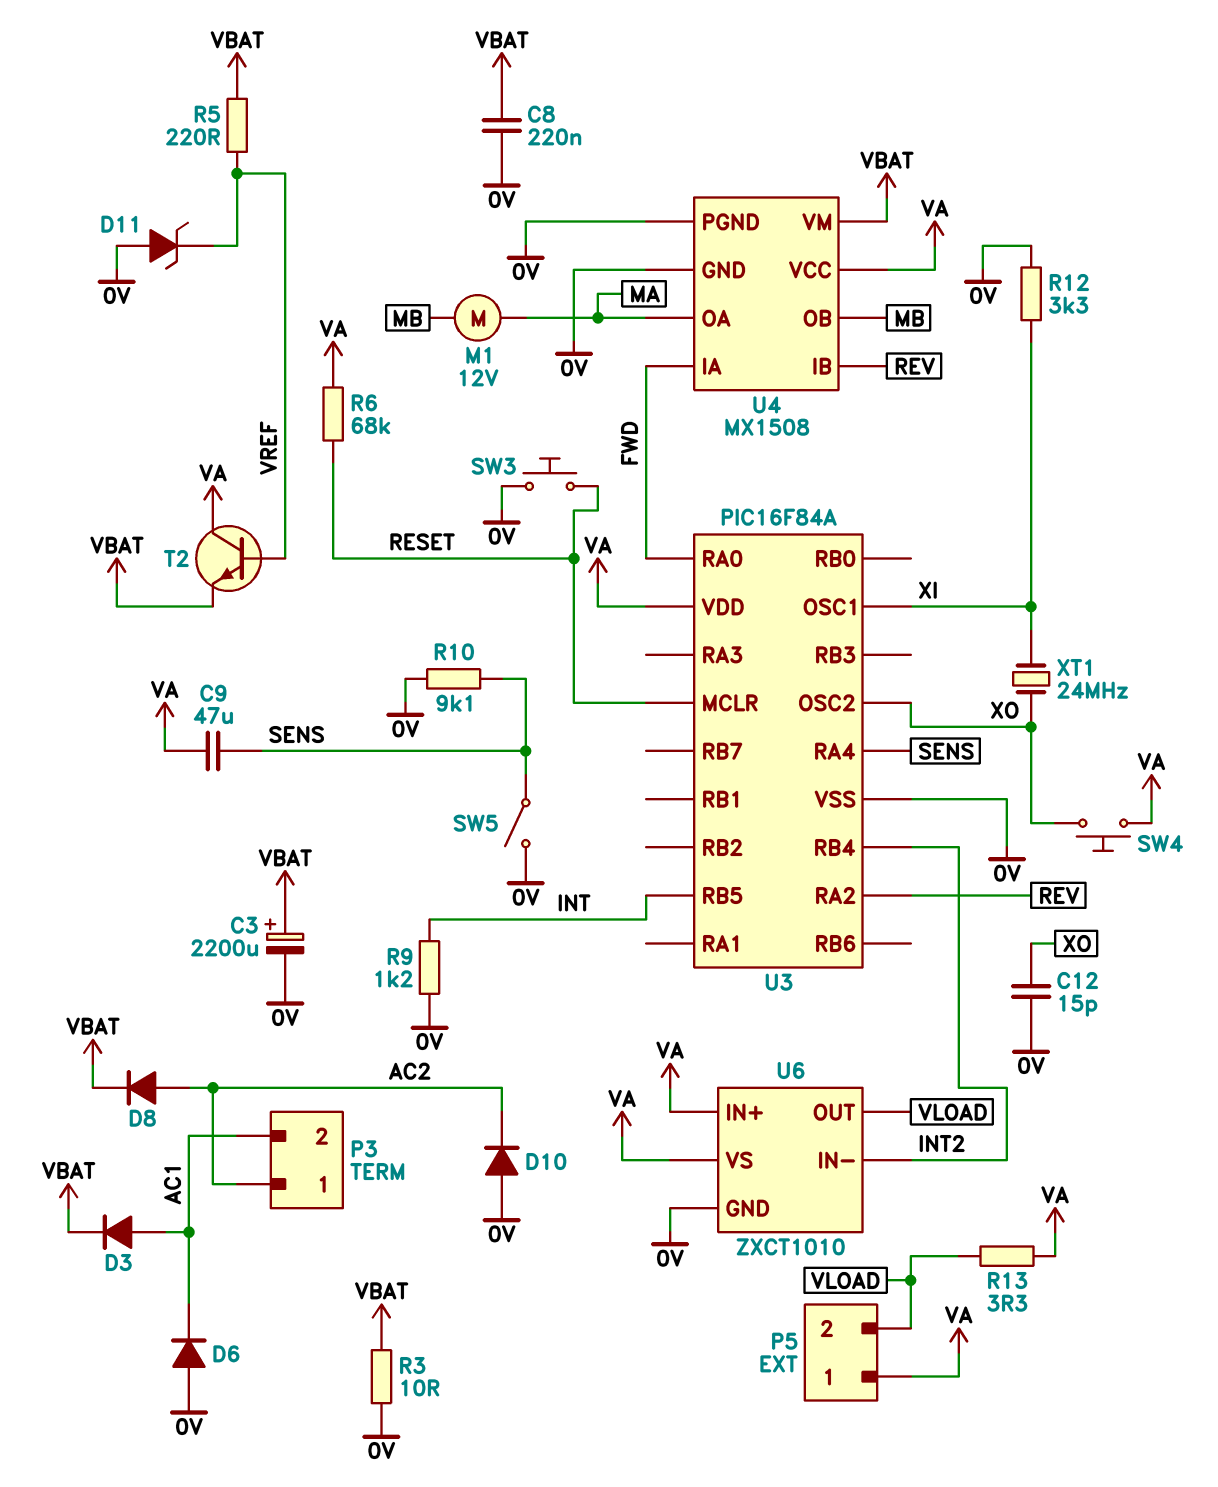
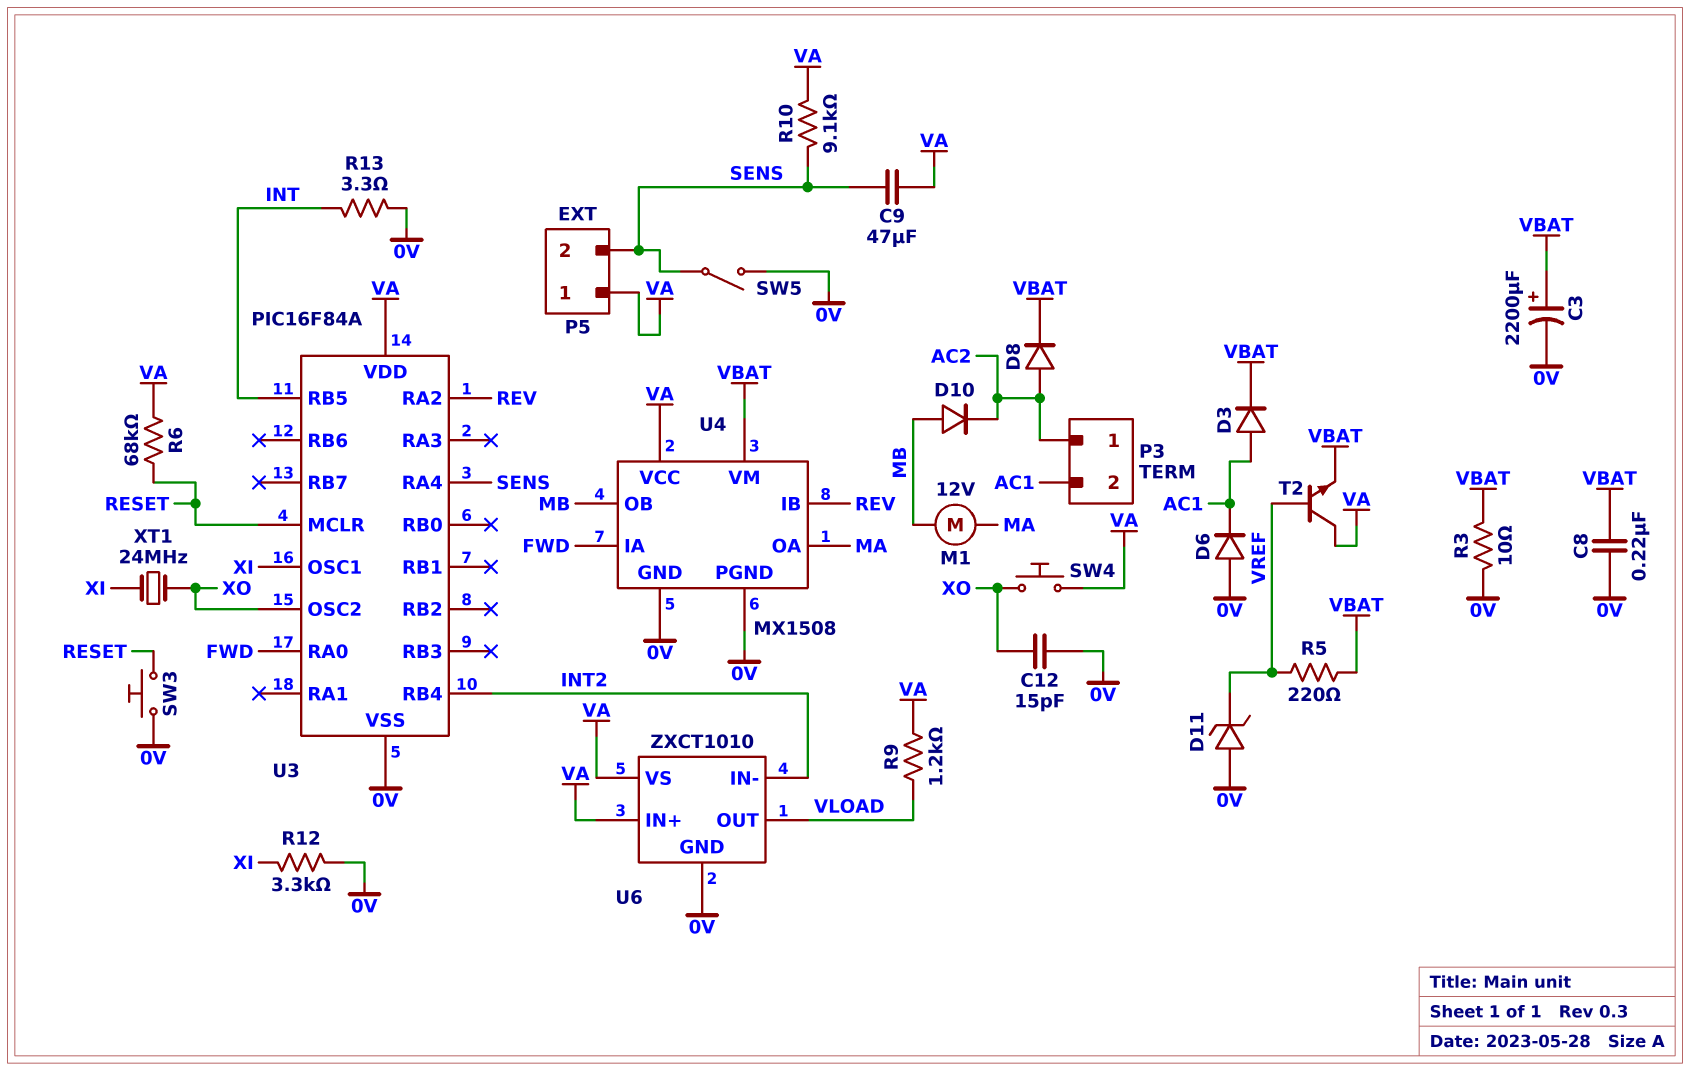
D10: diode (A 0V, K AC2) -> diode (A MB, K AC2)
P5 pin 2: VLOAD -> SENS
R9: 1.2k (0V, INT) -> 1.2k (VA, VLOAD)
R10: 9.1k (0V, SENS) -> 9.1k (SENS, VA)
R13: 3.3 (VA, VLOAD) -> 3.3 (0V, INT)

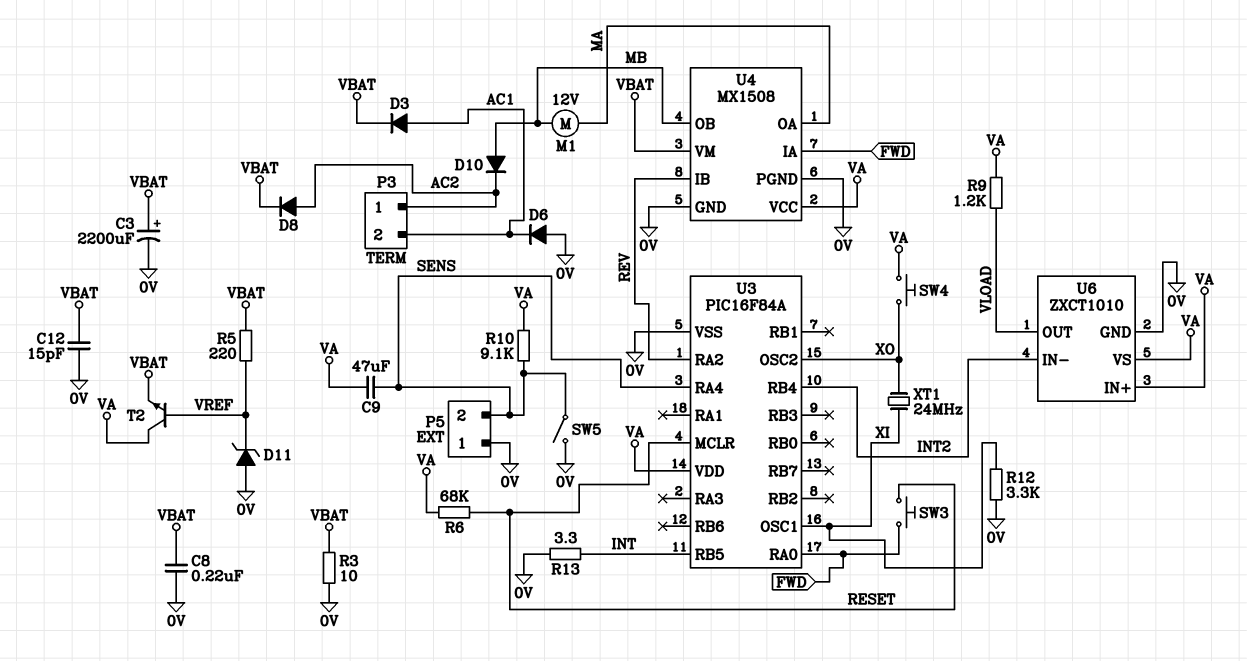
C12: 15pF (0V, XO) -> 15pF (0V, VBAT)
P5 pin 1: VA -> 0V
SW3: button (0V, RESET) -> button (FWD, RESET)

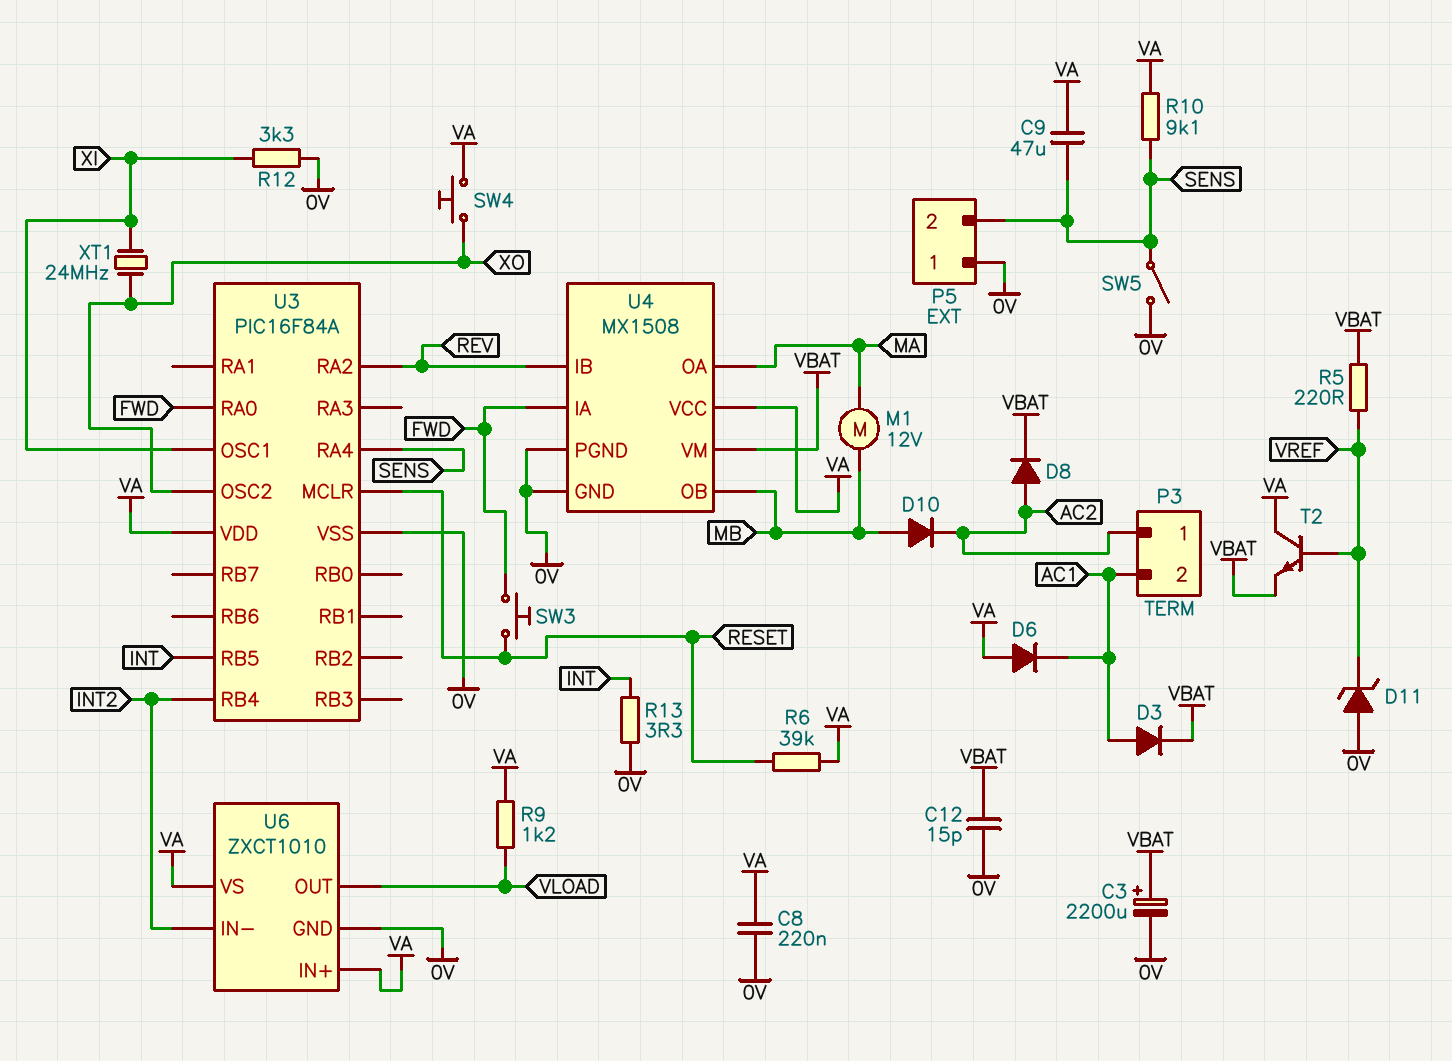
C8: 220nF (0V, VBAT) -> 220nF (0V, VA)
D6: diode (A 0V, K AC1) -> diode (A VA, K AC1)
R3: 10 (0V, VBAT) -> none
R6: 68k (RESET, VA) -> 39k (RESET, VA)

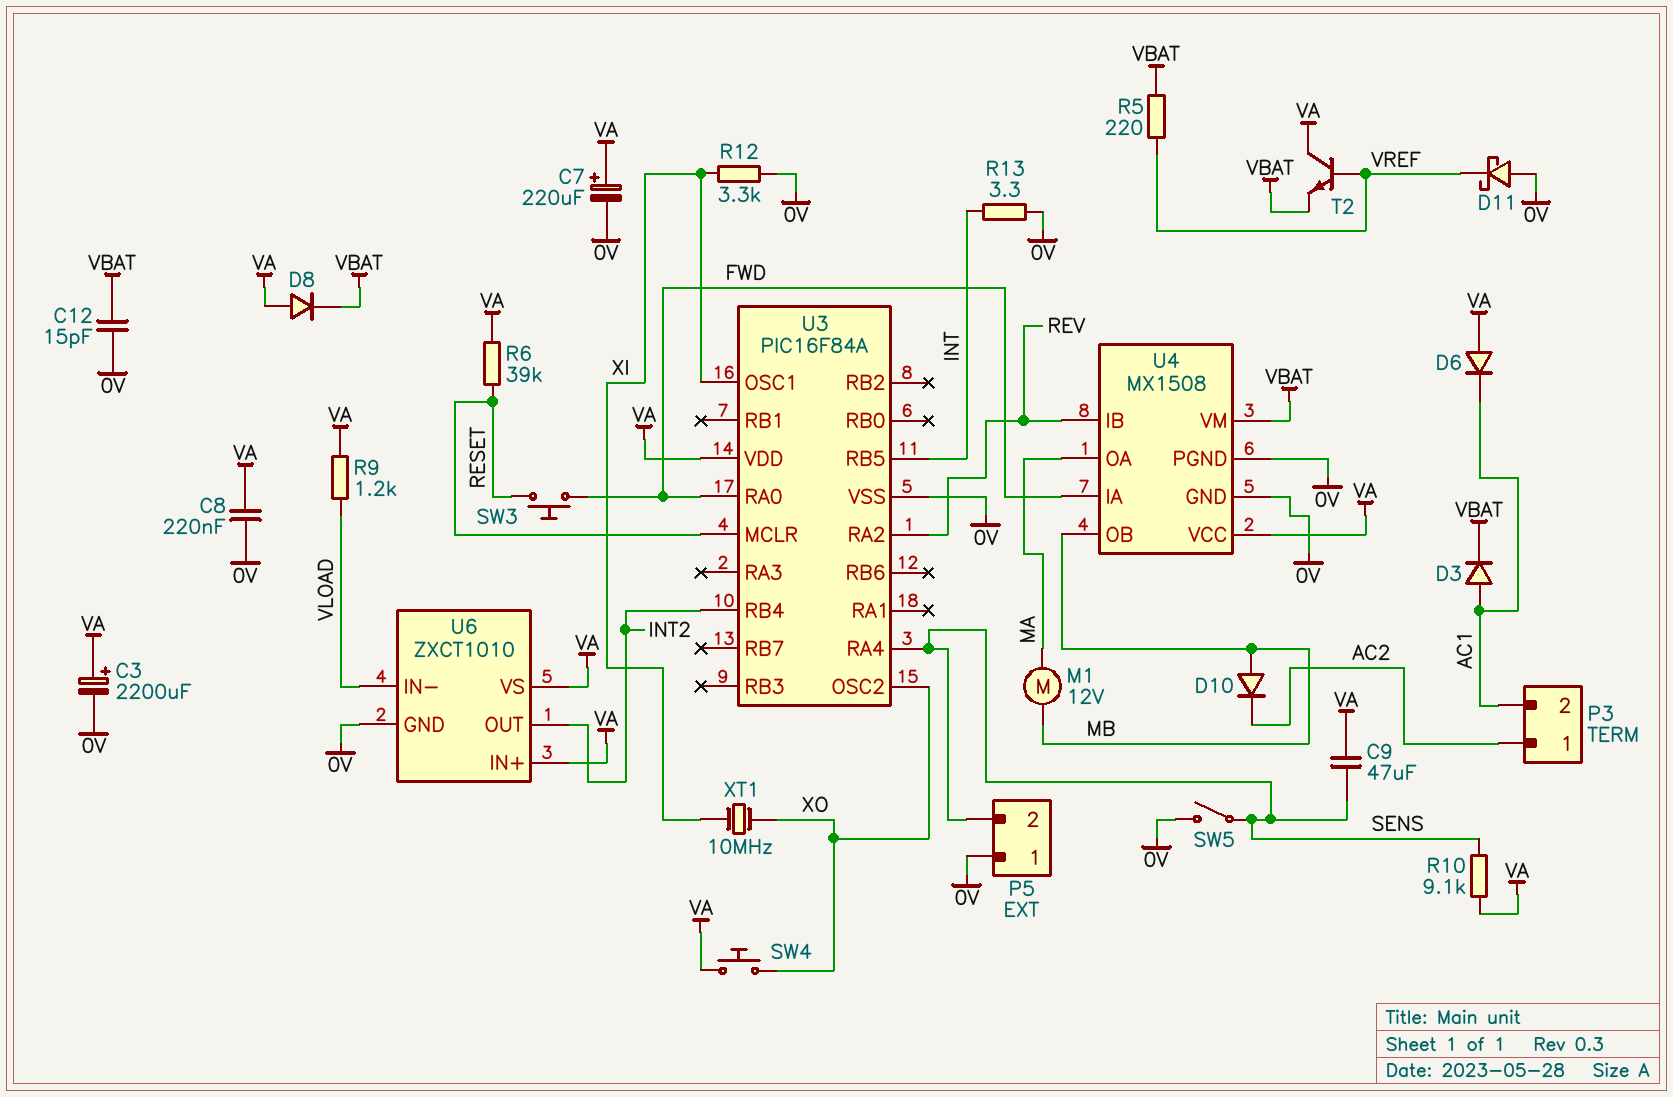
C3: 2200uF (plus VBAT, minus 0V) -> 2200uF (plus VA, minus 0V)
C7: none -> 220uF (plus VA, minus 0V)
D8: diode (A AC2, K VBAT) -> diode (A VA, K VBAT)
D11: zener (A 0V, K VREF) -> schottky (A 0V, K VREF)
U6 pin IN-: INT2 -> VLOAD
U6 pin OUT: VLOAD -> INT2
XT1: 24MHz (XI, XO) -> 10MHz (XI, XO)

